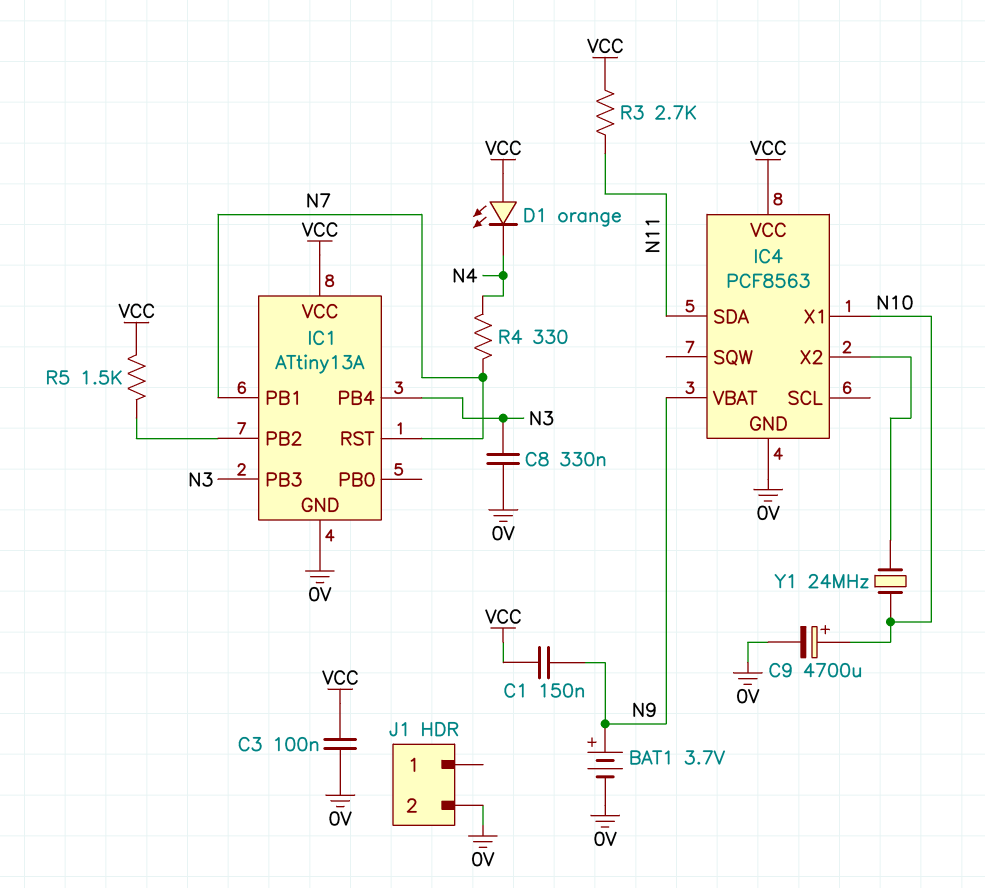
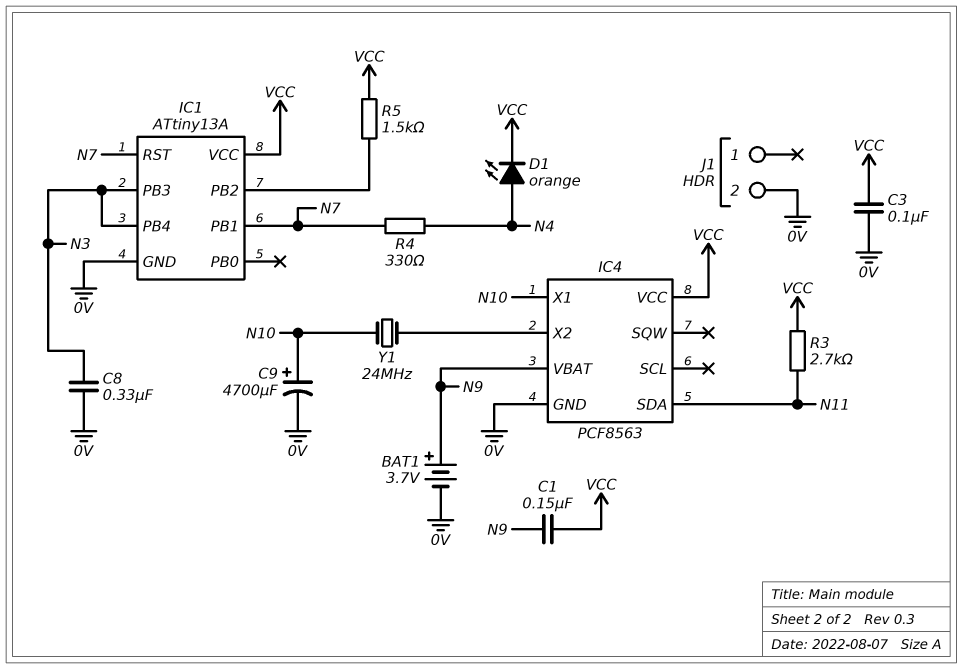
D1: LED orange (A VCC, K N4) -> LED orange (A N4, K VCC)

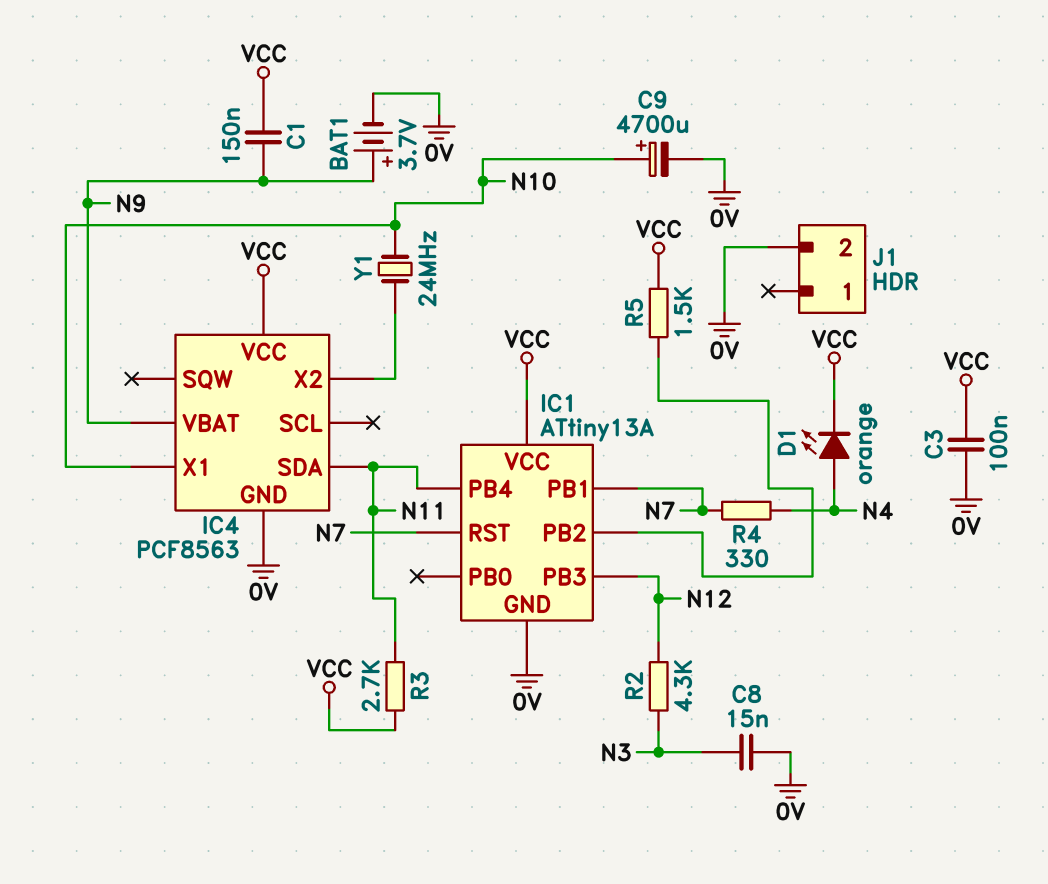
C8: 330nF (0V, N3) -> 15nF (0V, N3)
IC1 pin PB3: N3 -> N12
IC1 pin PB4: N3 -> N11
R2: none -> 4.3k (N3, N12)

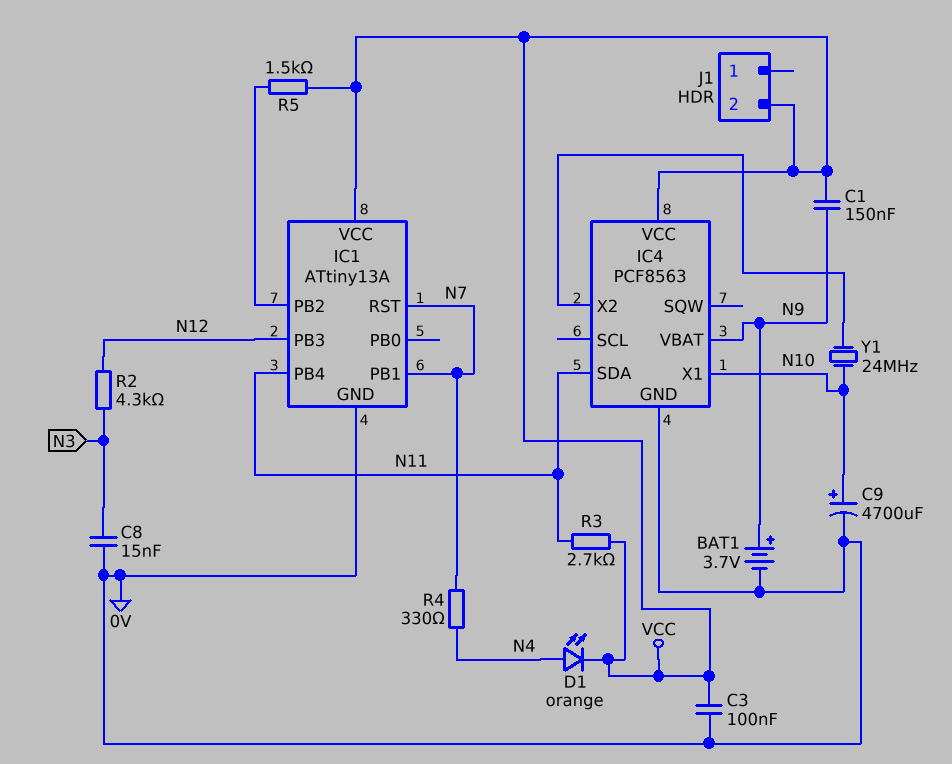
J1 pin 2: 0V -> VCC

